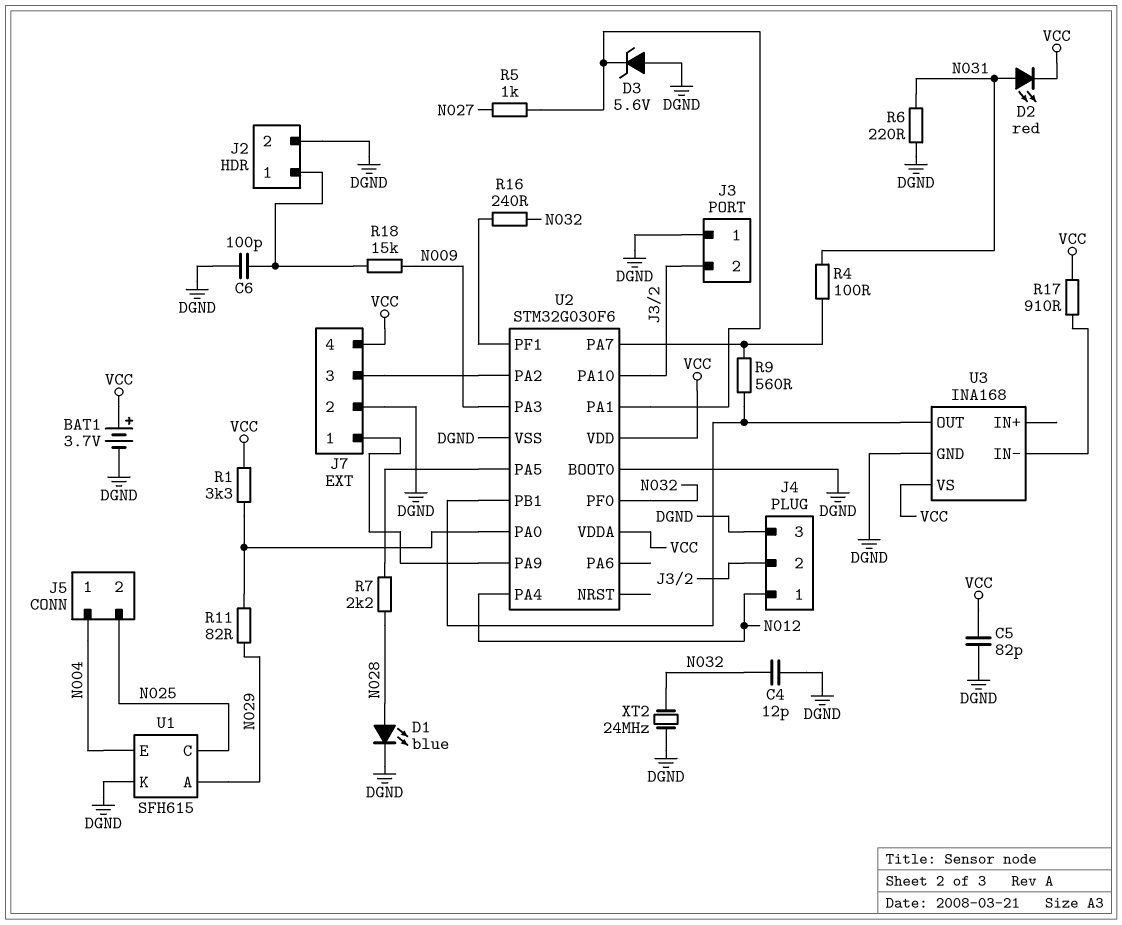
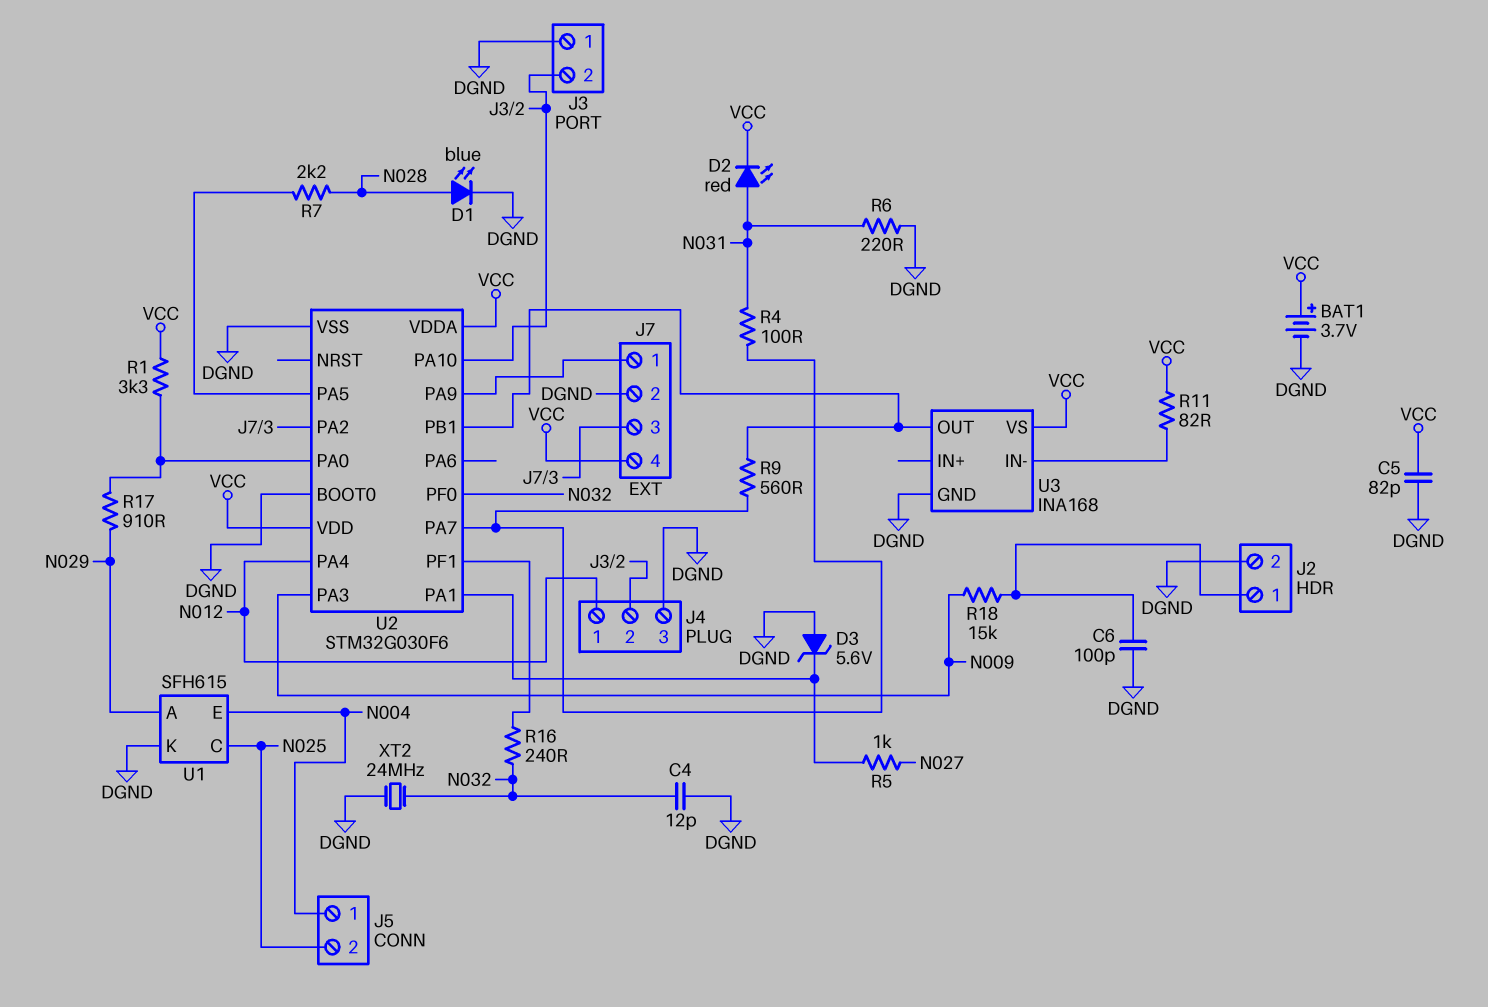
R11: 82 (N029, U2/PA0) -> 82 (U3/IN-, VCC)
R17: 910 (U3/IN-, VCC) -> 910 (N029, U2/PA0)

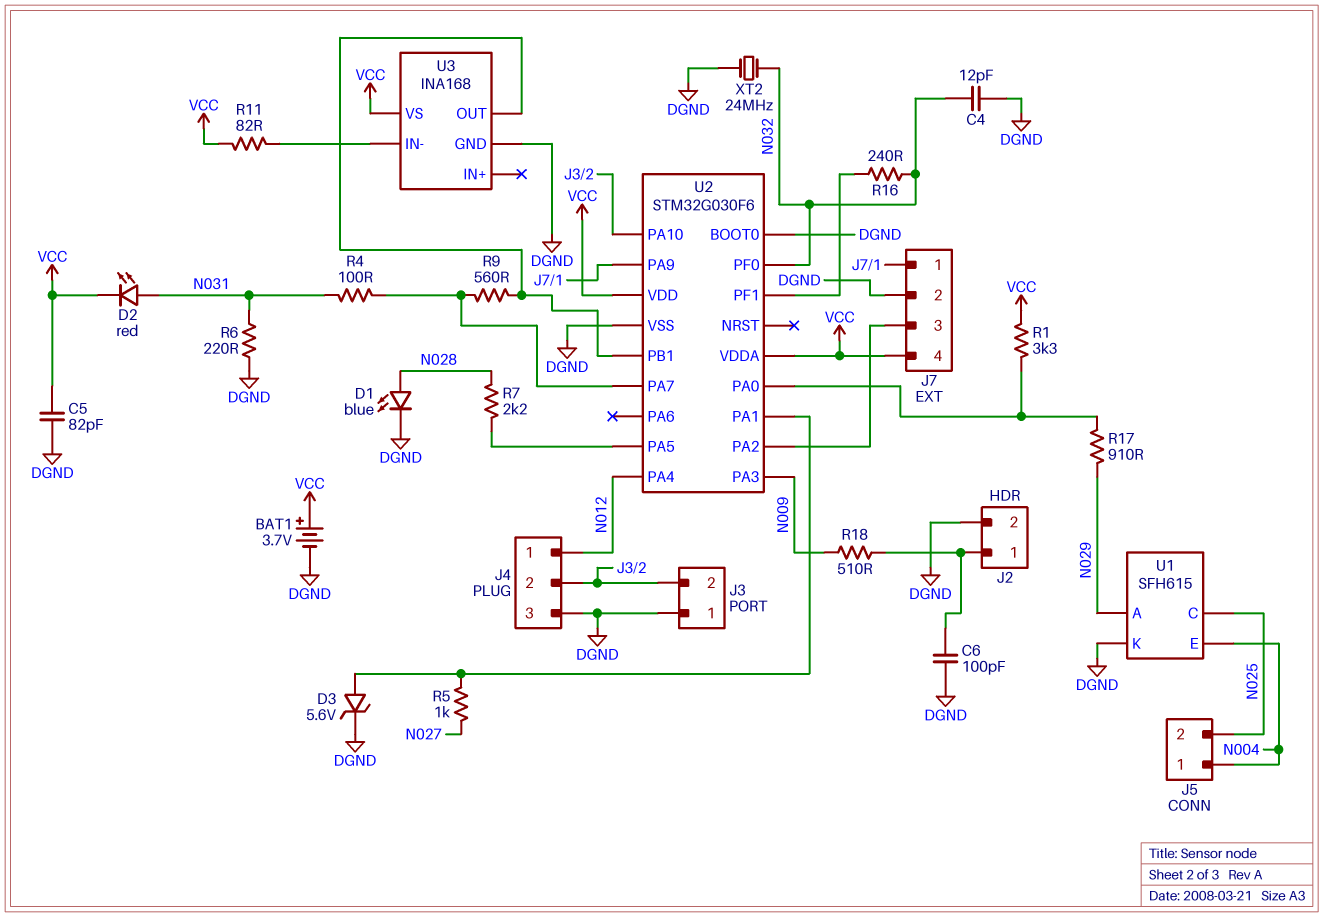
D3: zener 5.6V (A DGND, K U2/PA1) -> zener 5.6V (A U2/PA1, K DGND)
R18: 15k (J2/1, N009) -> 510 (J2/1, N009)

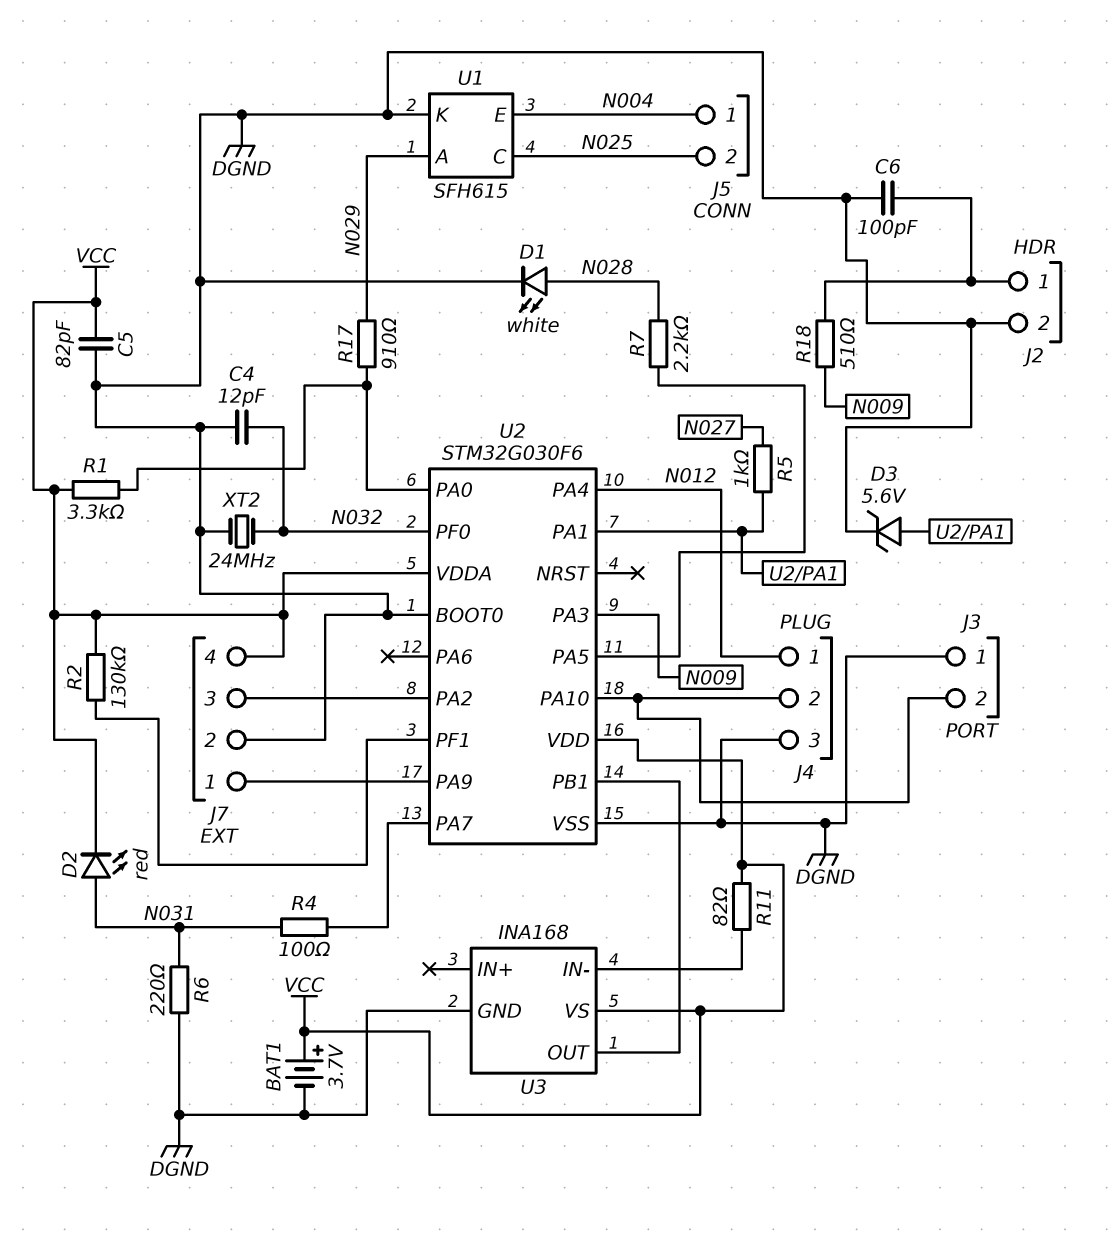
D1: LED blue (A N028, K DGND) -> LED white (A N028, K DGND)
R2: none -> 130k (U2/PF1, VCC)
R9: 560 (U2/PA7, U2/PB1) -> none
R16: 240 (N032, U2/PF1) -> none

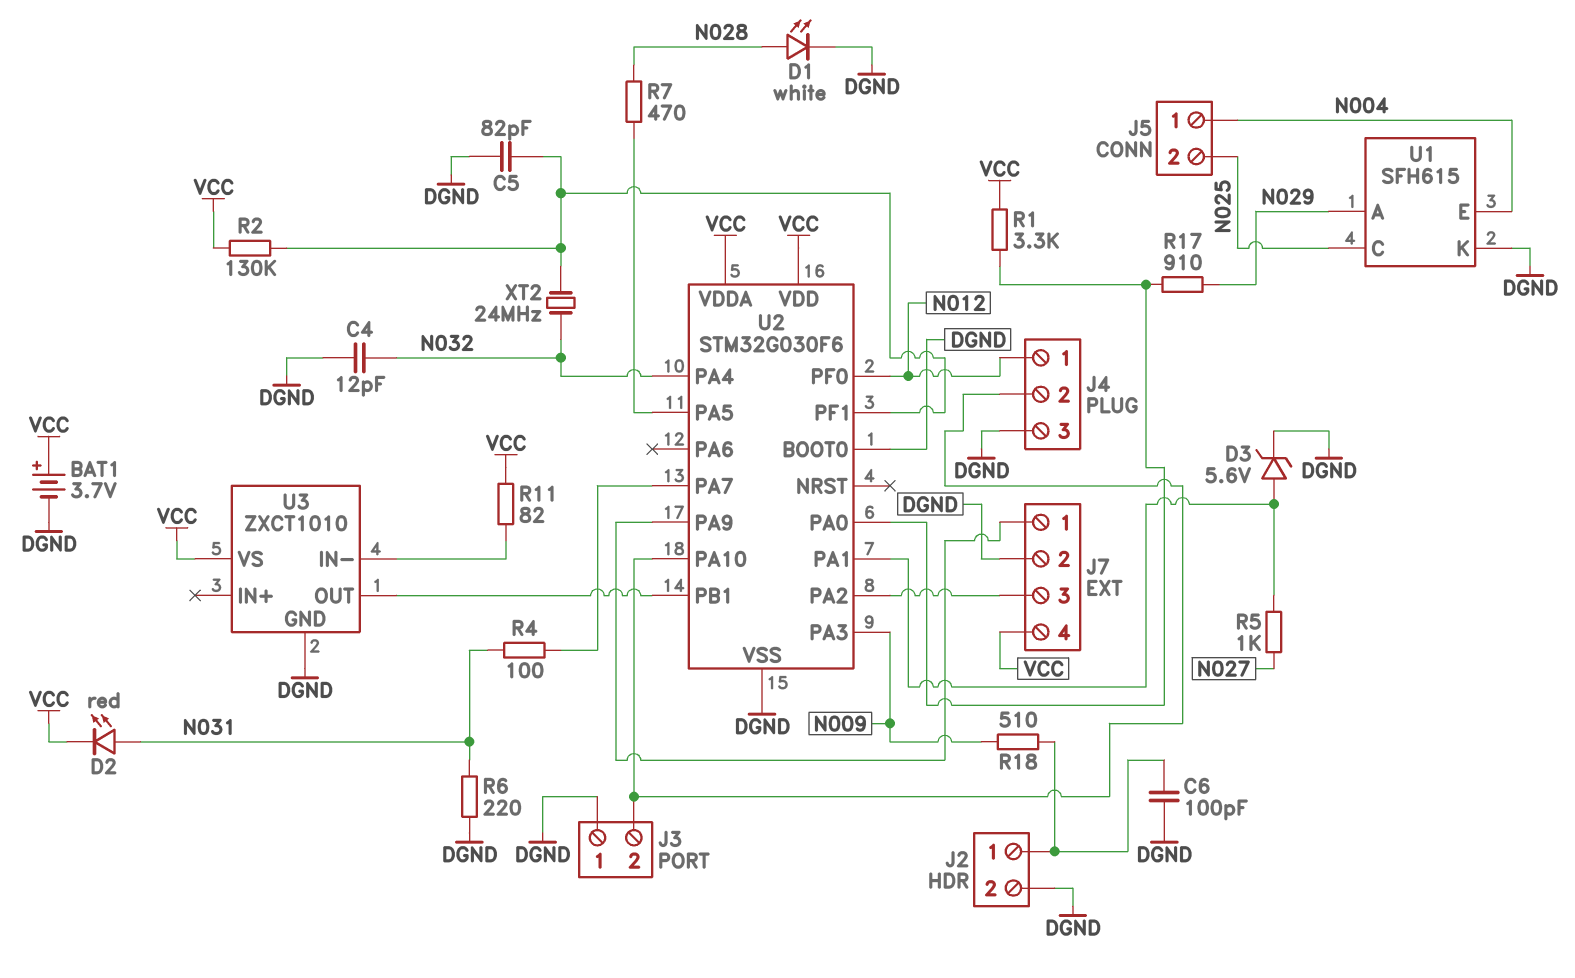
C5: 82pF (DGND, VCC) -> 82pF (DGND, U2/PF1)
R7: 2.2k (N028, U2/PA5) -> 470 (N028, U2/PA5)
U2 pin PA4: N012 -> N032
U2 pin PF0: N032 -> N012
U3: INA168 -> ZXCT1010
XT2: 24MHz (DGND, N032) -> 24MHz (N032, U2/PF1)

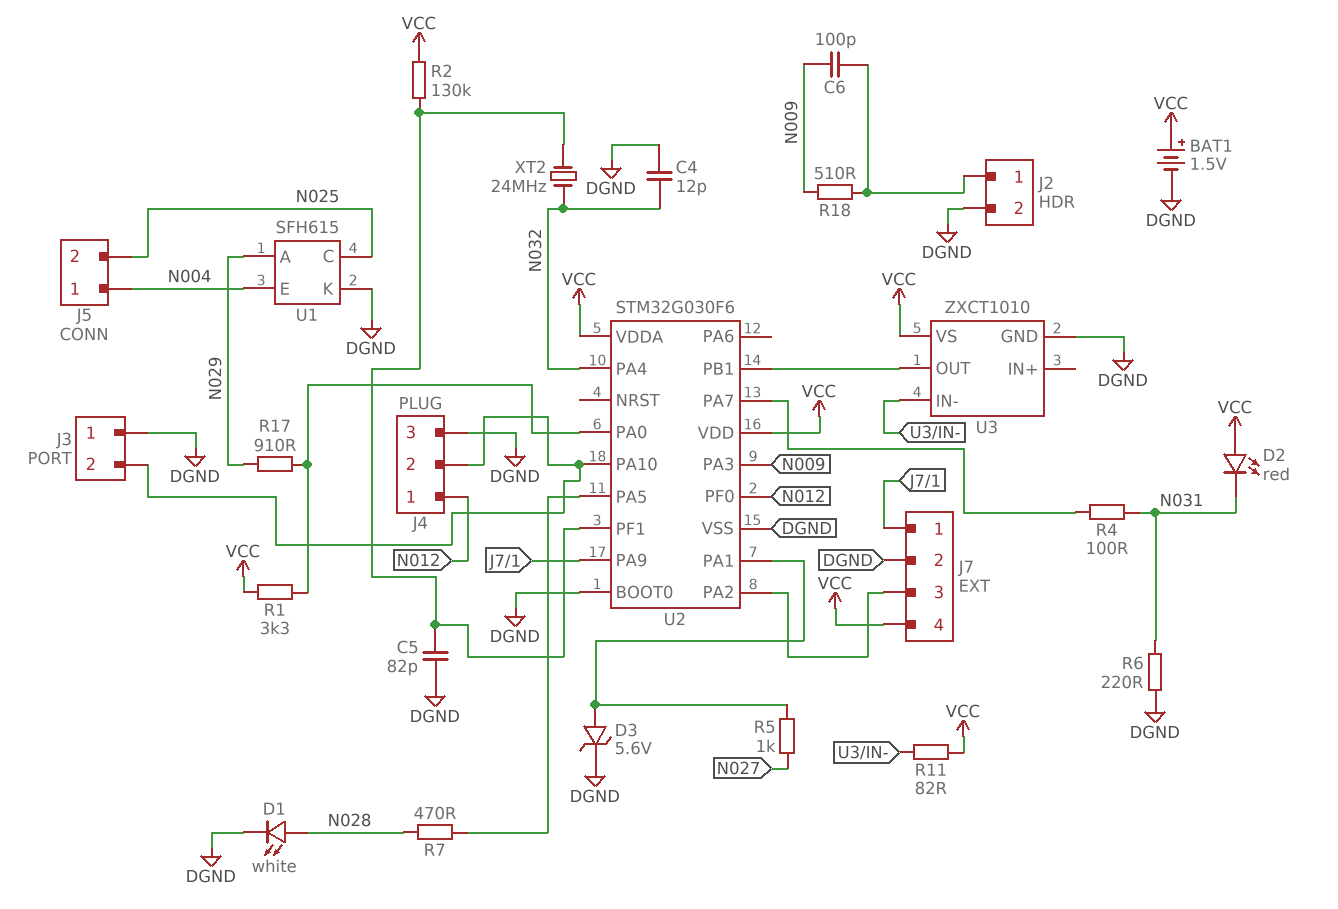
BAT1: 3.7V (plus VCC, minus DGND) -> 1.5V (plus VCC, minus DGND)
C6: 100pF (DGND, J2/1) -> 100pF (J2/1, N009)
D2: LED red (A N031, K VCC) -> LED red (A VCC, K N031)

